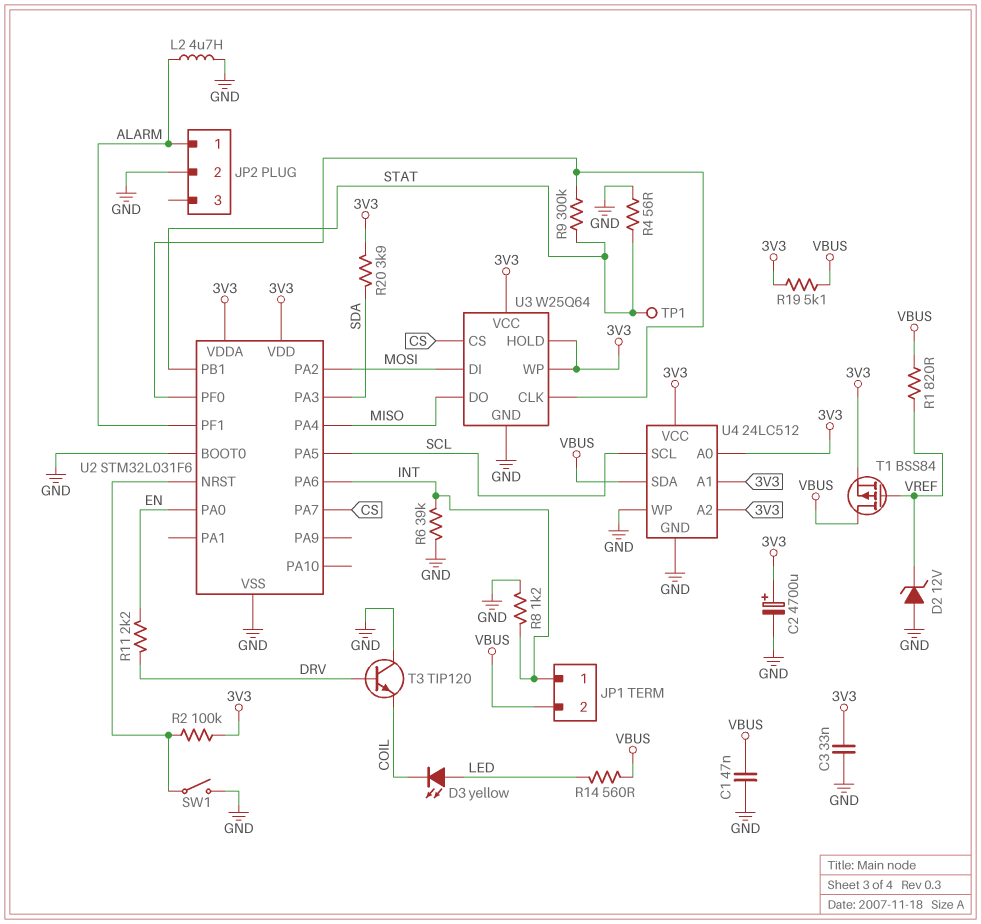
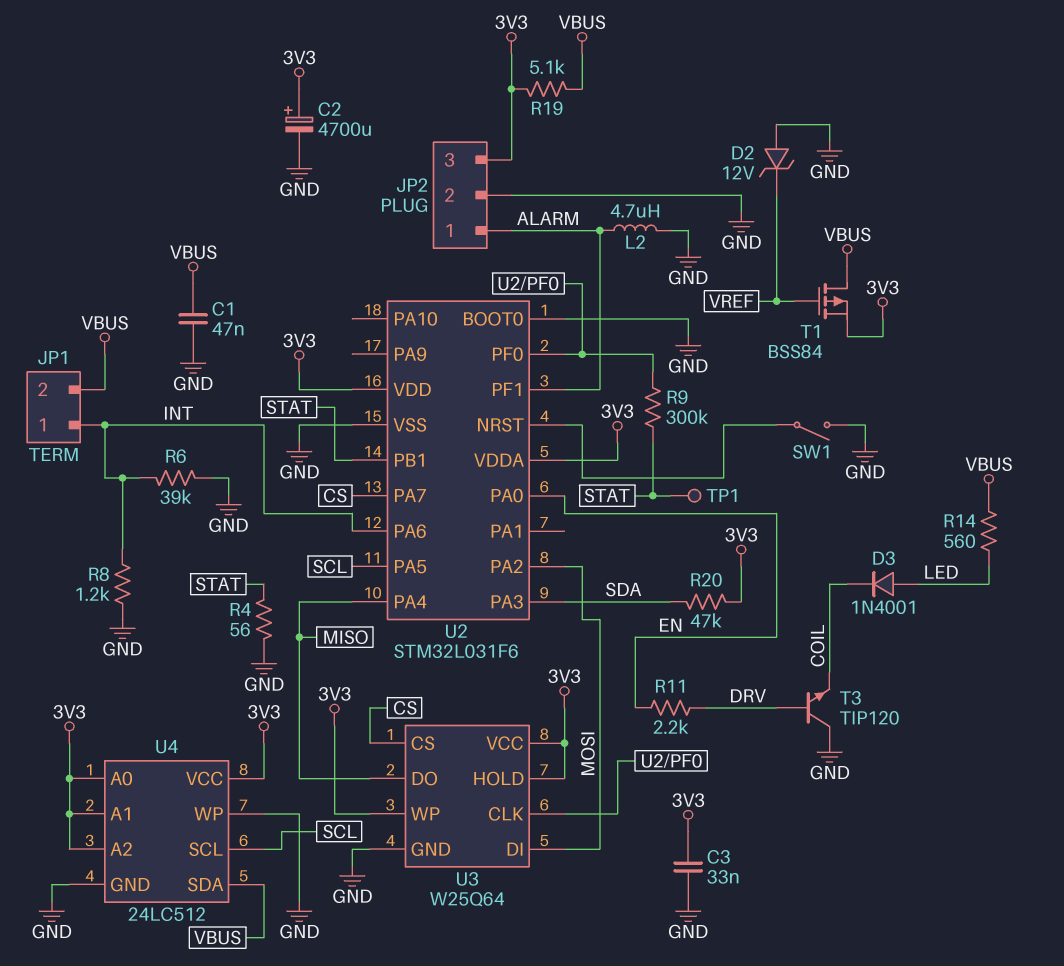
D3: LED yellow (A LED, K COIL) -> diode 1N4001 (A LED, K COIL)
JP2 pin 3: none -> 3V3
R1: 820 (VBUS, VREF) -> none
R2: 100k (3V3, U2/NRST) -> none
R20: 3.9k (3V3, SDA) -> 47k (3V3, SDA)

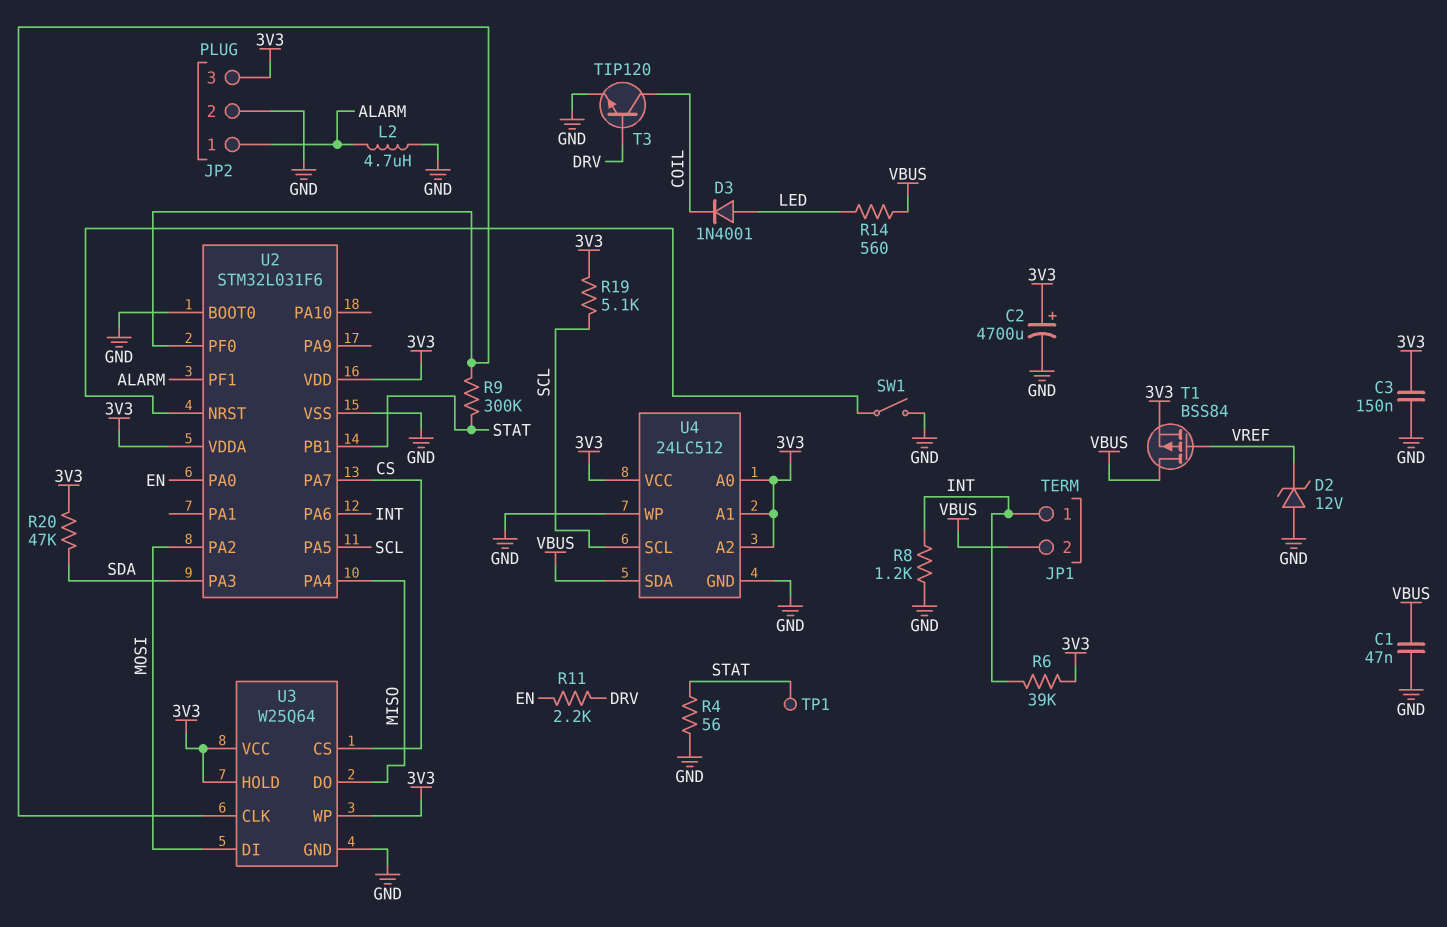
C3: 33nF (3V3, GND) -> 150nF (3V3, GND)
R6: 39k (GND, INT) -> 39k (3V3, INT)
R19: 5.1k (3V3, VBUS) -> 5.1k (3V3, SCL)
T3: NPN TIP120 (B DRV, C GND, E COIL) -> NPN TIP120 (B DRV, C COIL, E GND)

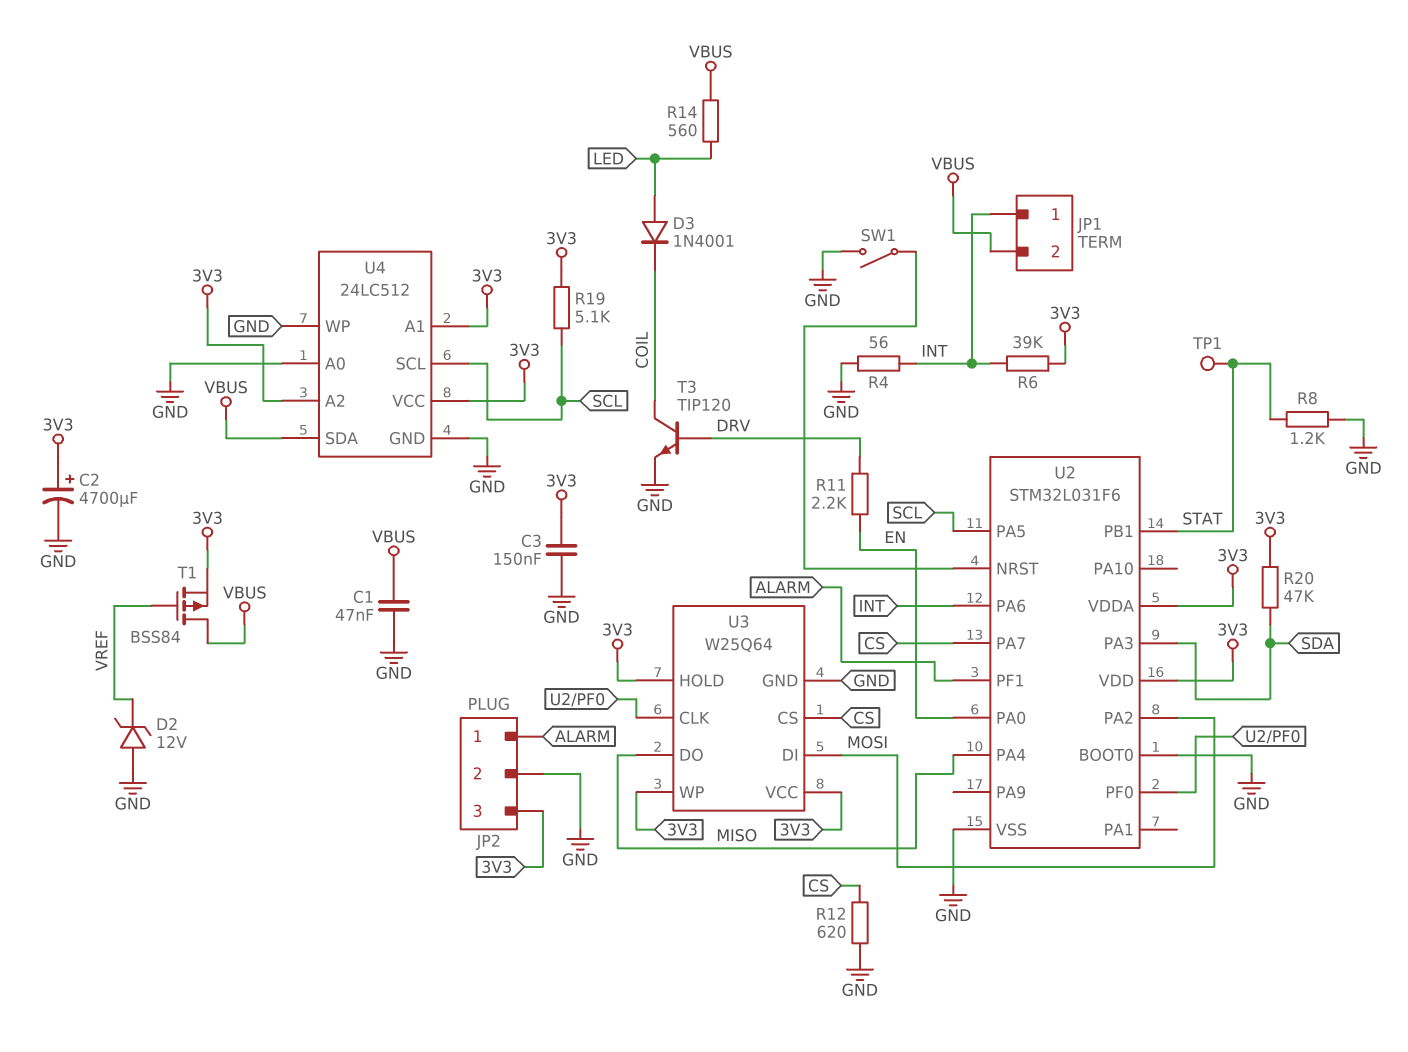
L2: 4.7uH (ALARM, GND) -> none
R4: 56 (GND, STAT) -> 56 (GND, INT)
R8: 1.2k (GND, INT) -> 1.2k (GND, STAT)
R9: 300k (STAT, U2/PF0) -> none
R12: none -> 620 (CS, GND)
U4 pin A0: 3V3 -> GND

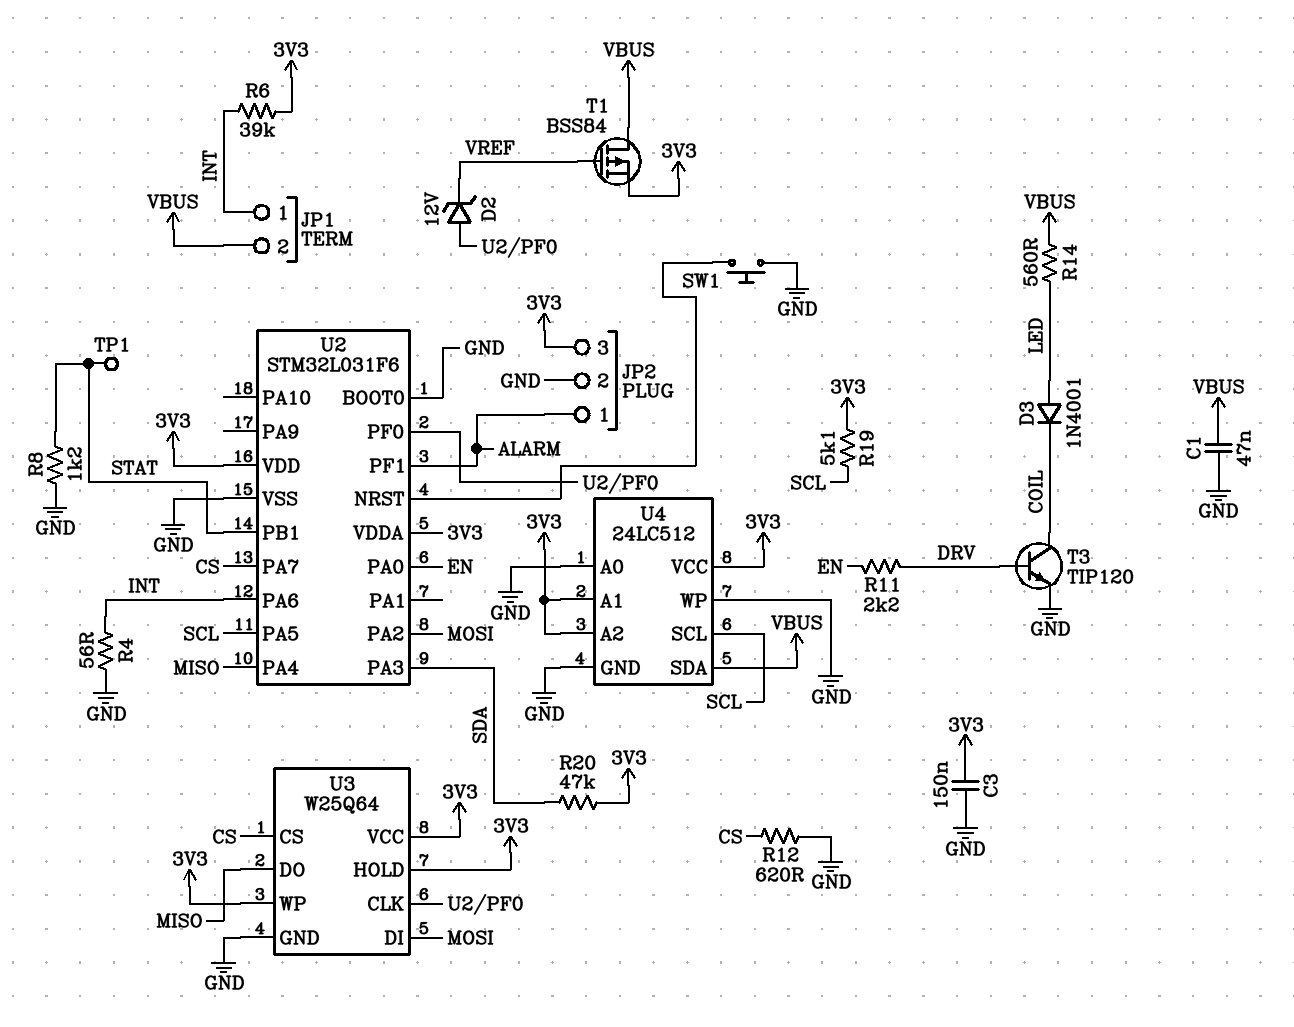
C2: 4700uF (plus 3V3, minus GND) -> none
D2: zener 12V (A GND, K VREF) -> zener 12V (A U2/PF0, K VREF)
SW1: switch (GND, U2/NRST) -> button (GND, U2/NRST)

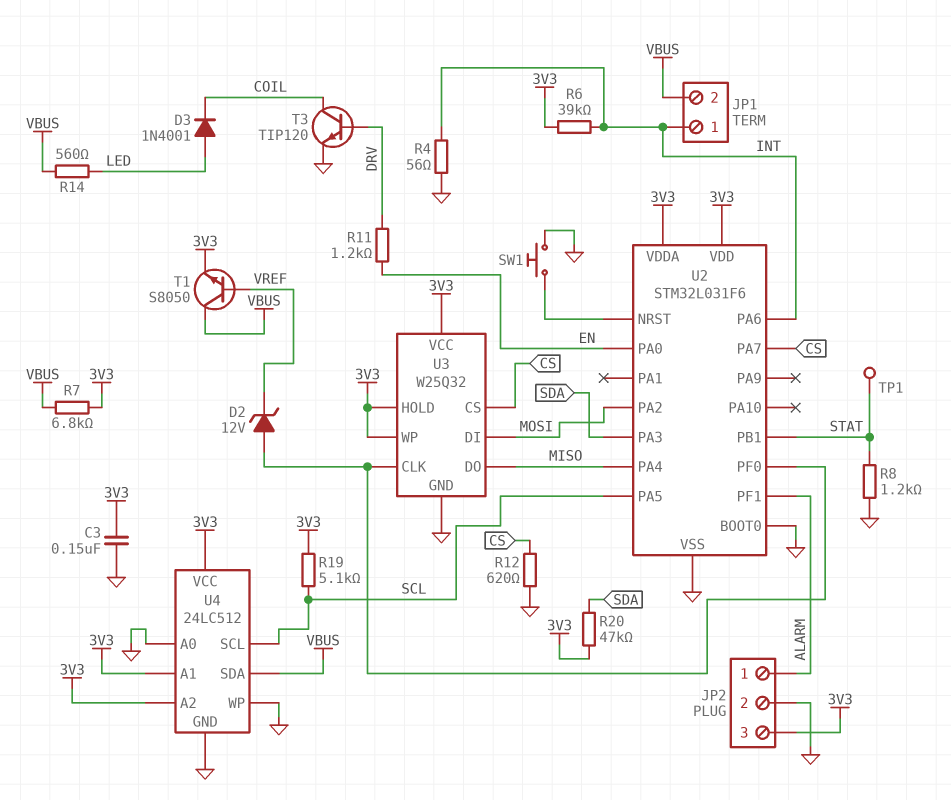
C1: 47nF (GND, VBUS) -> none
R7: none -> 6.8k (3V3, VBUS)
R11: 2.2k (DRV, EN) -> 1.2k (DRV, EN)
T1: PMOS BSS84 (G VREF, D VBUS, S 3V3) -> NPN S8050 (B VREF, C VBUS, E 3V3)
U3: W25Q64 -> W25Q32

